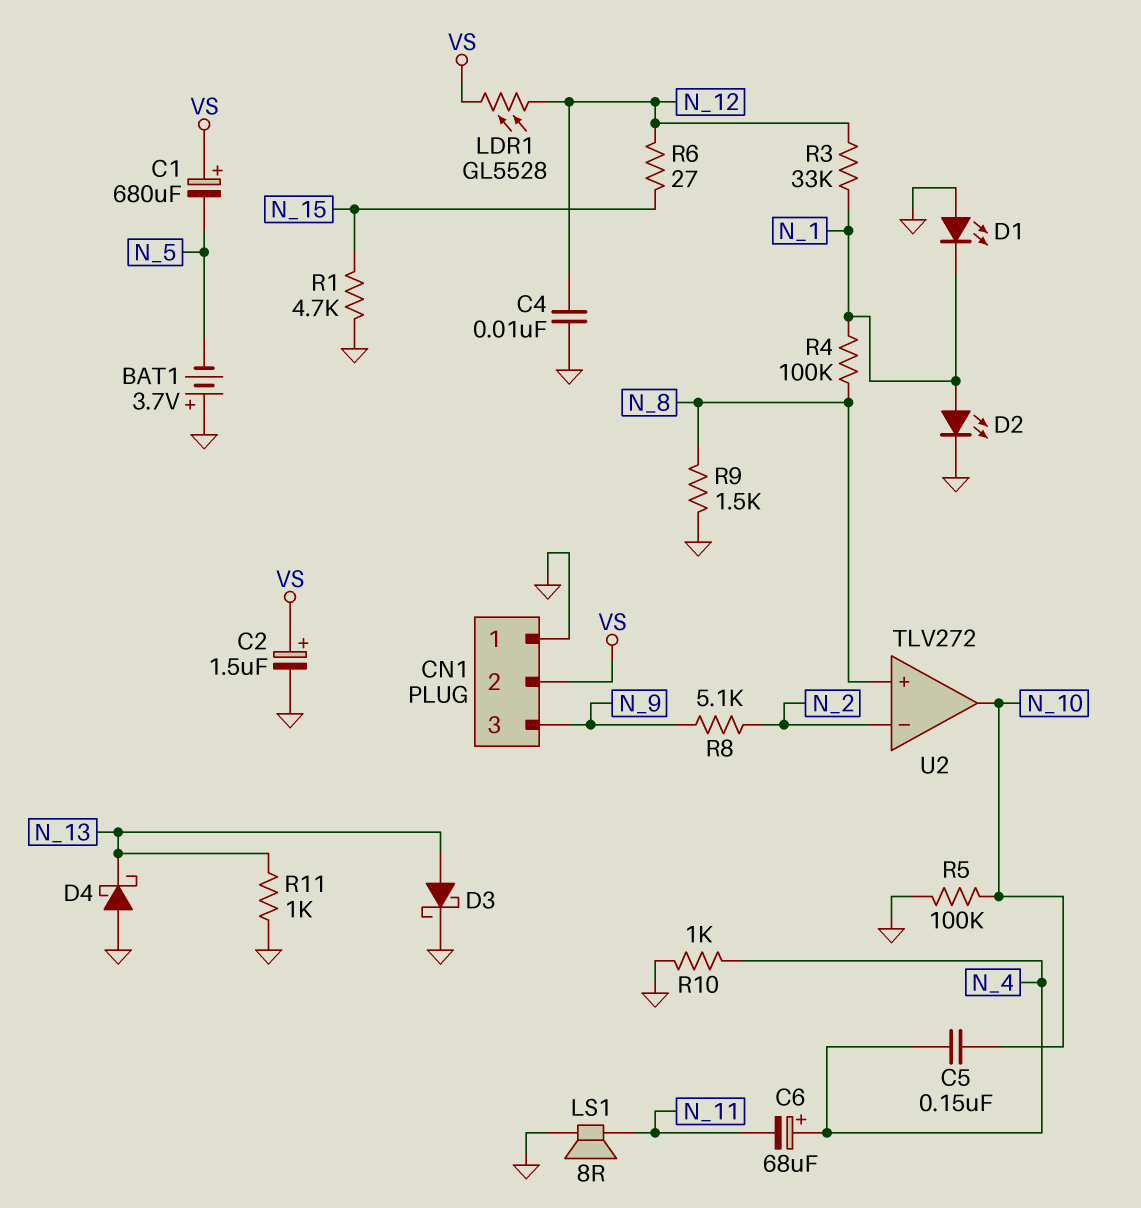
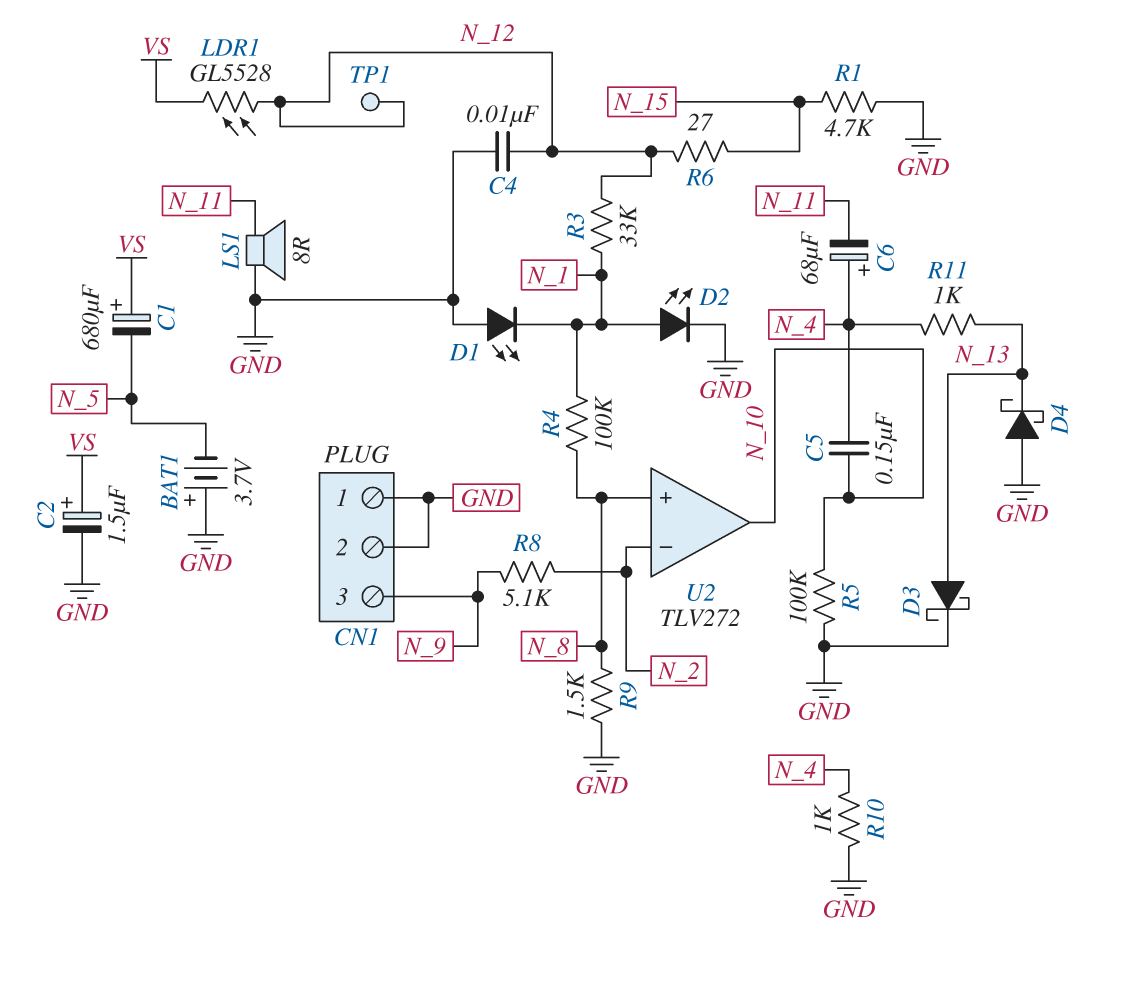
CN1 pin 2: VS -> GND
R11: 1k (GND, N_13) -> 1k (N_4, N_13)
TP1: none -> test point (N_12)

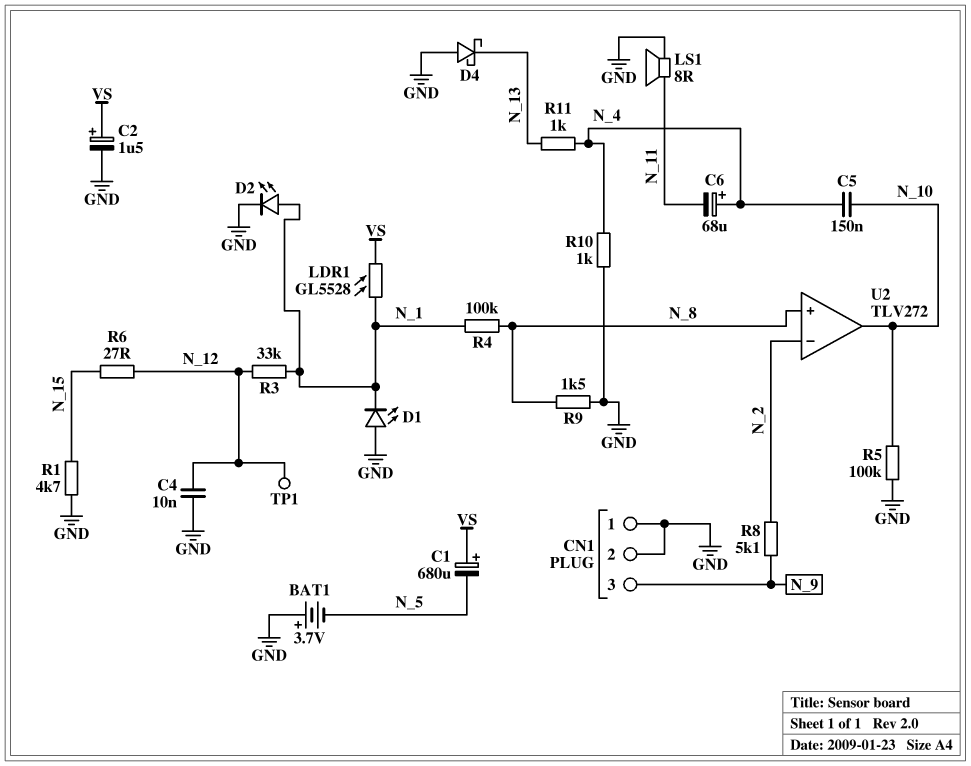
D3: schottky (A N_13, K GND) -> none
LDR1: GL5528 (N_12, VS) -> GL5528 (N_1, VS)

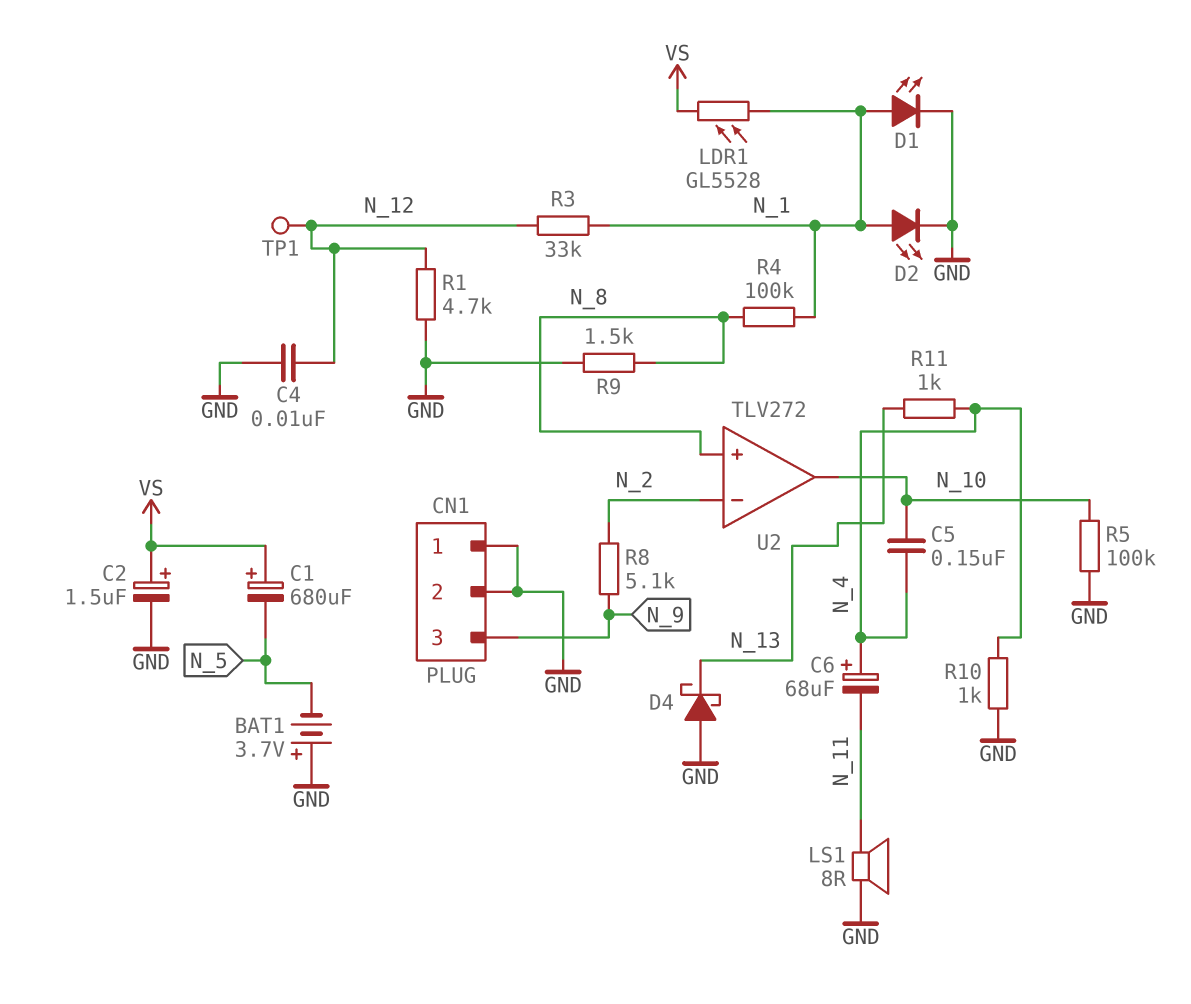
D1: LED (A GND, K N_1) -> LED (A N_1, K GND)
R1: 4.7k (GND, N_15) -> 4.7k (GND, N_12)
R6: 27 (N_12, N_15) -> none

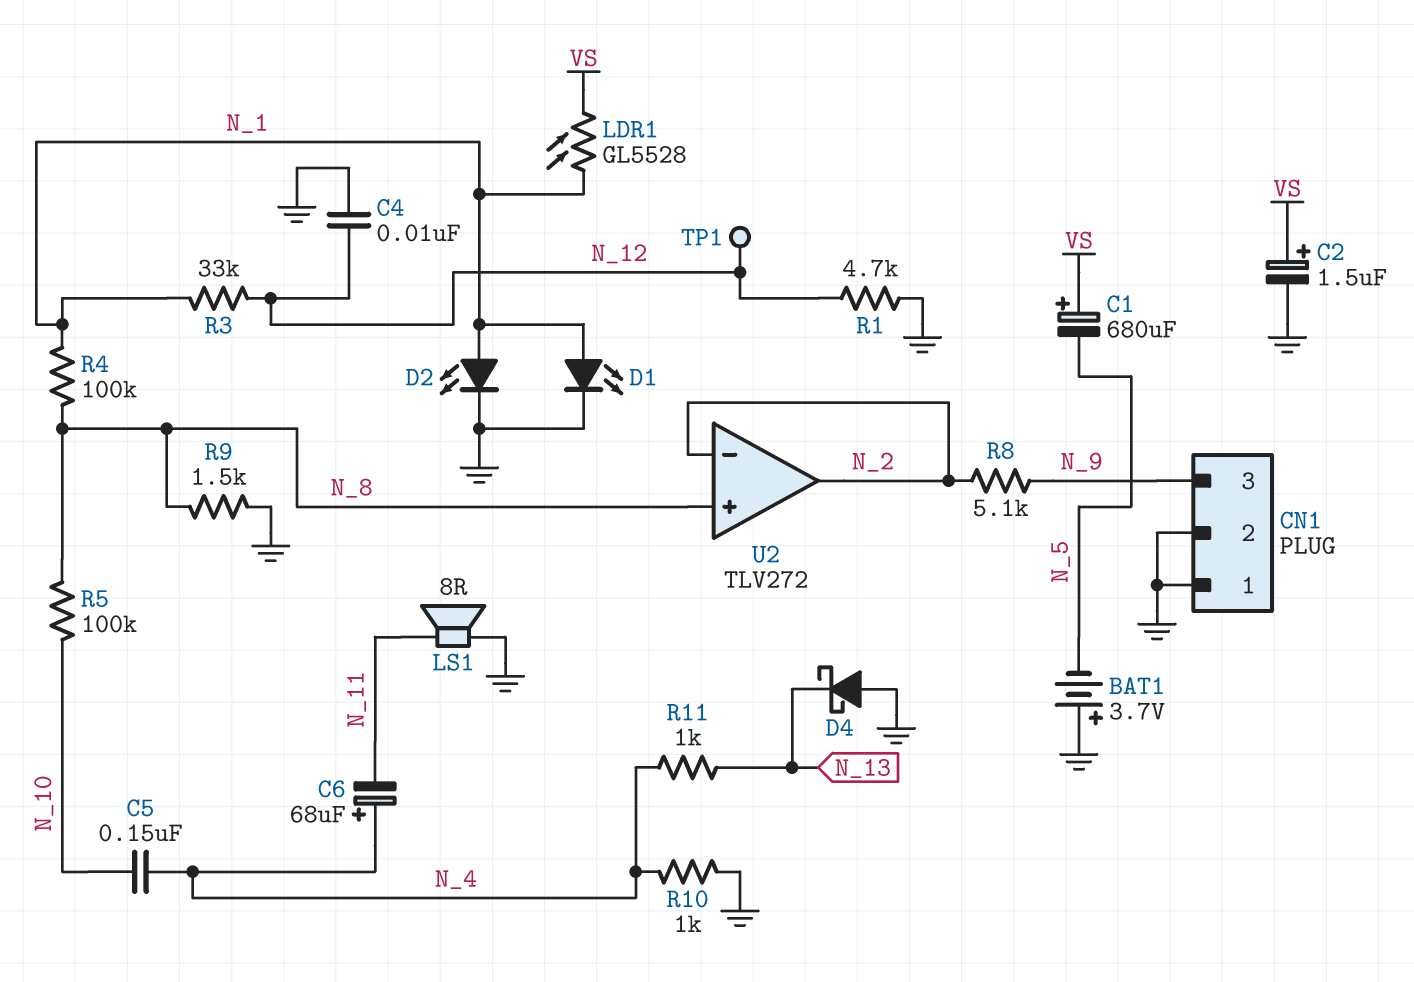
R5: 100k (GND, N_10) -> 100k (N_8, N_10)
U2 pin out: N_10 -> N_2

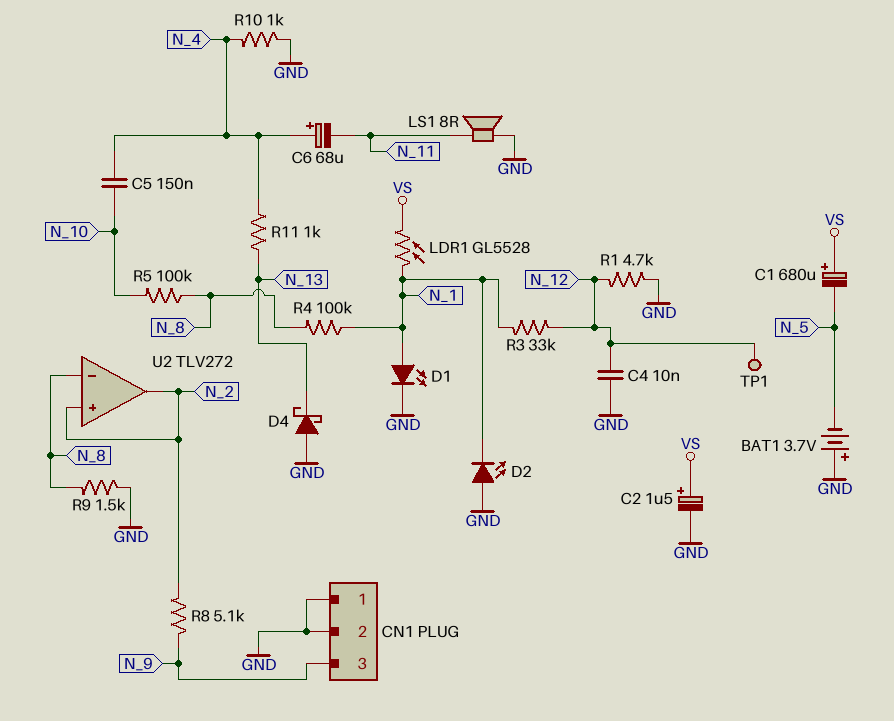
D2: LED (A N_1, K GND) -> LED (A GND, K N_1)
U2 pin in+: N_8 -> N_2
U2 pin in-: N_2 -> N_8

